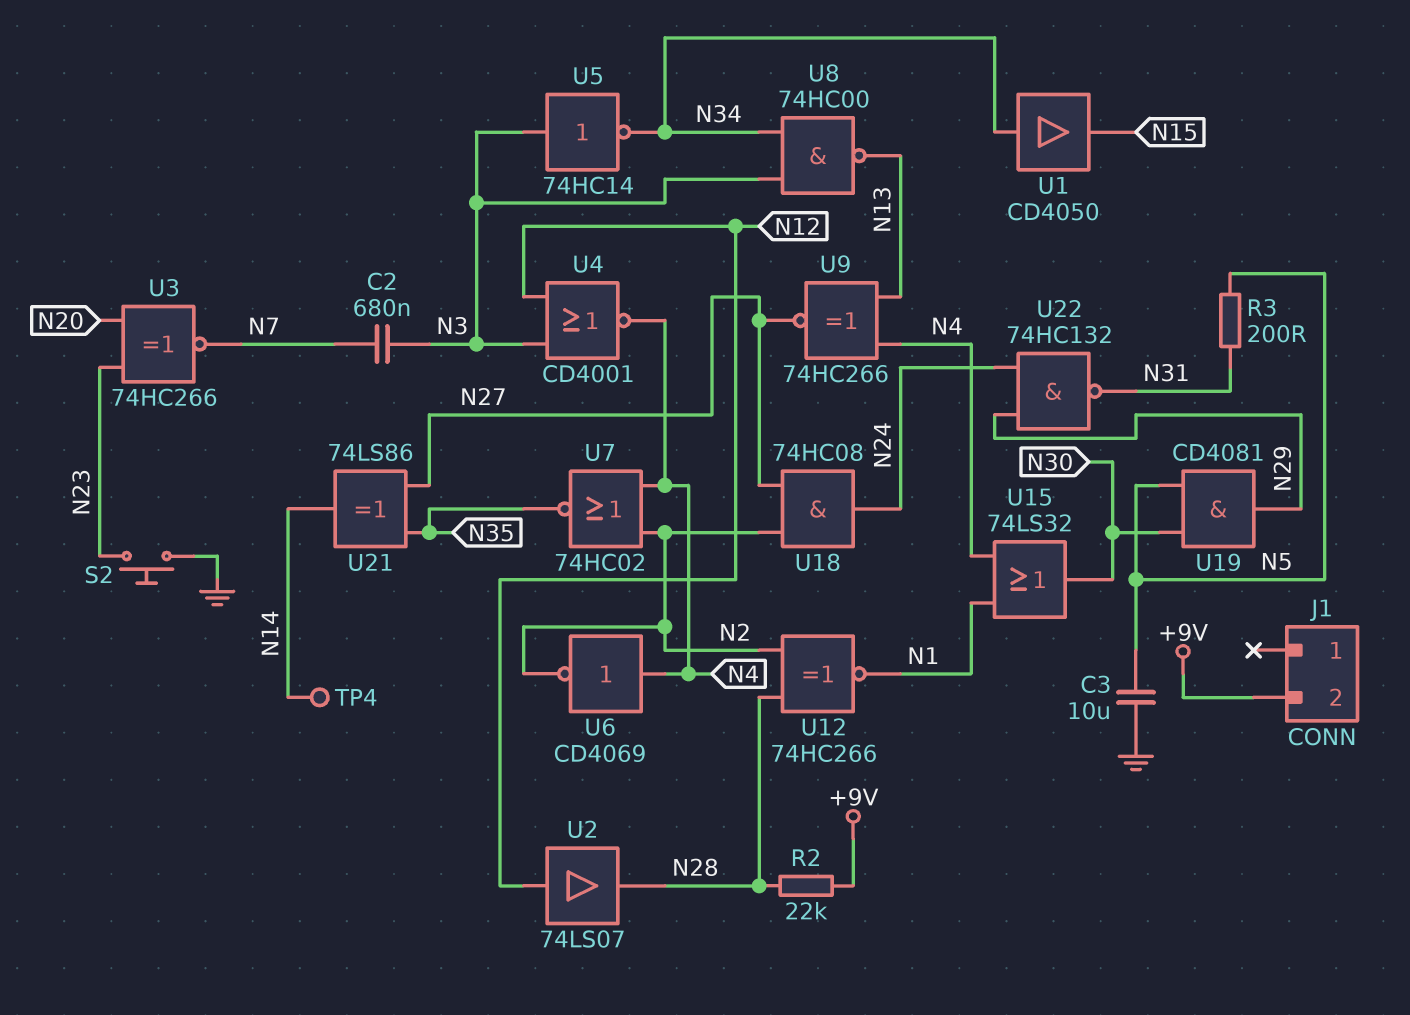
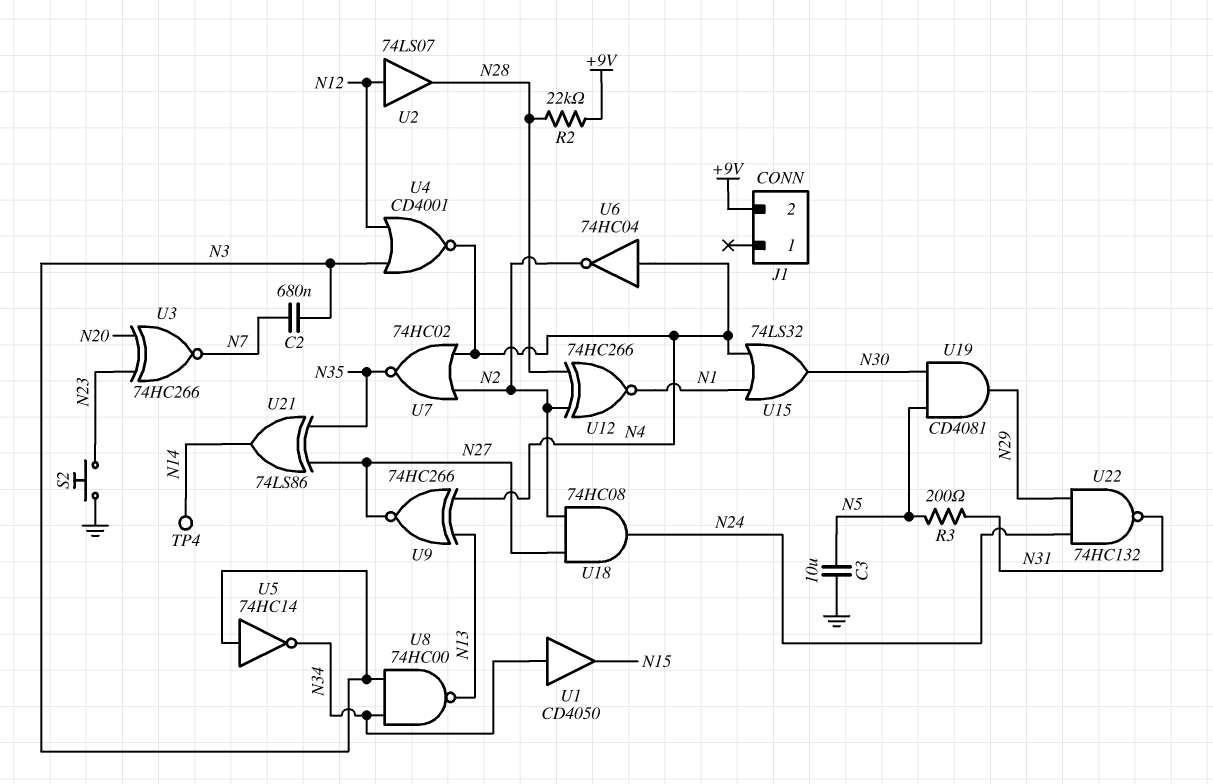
U6: NOT CD4069 (in N4, out N2) -> NOT 74HC04 (in N4, out N2)

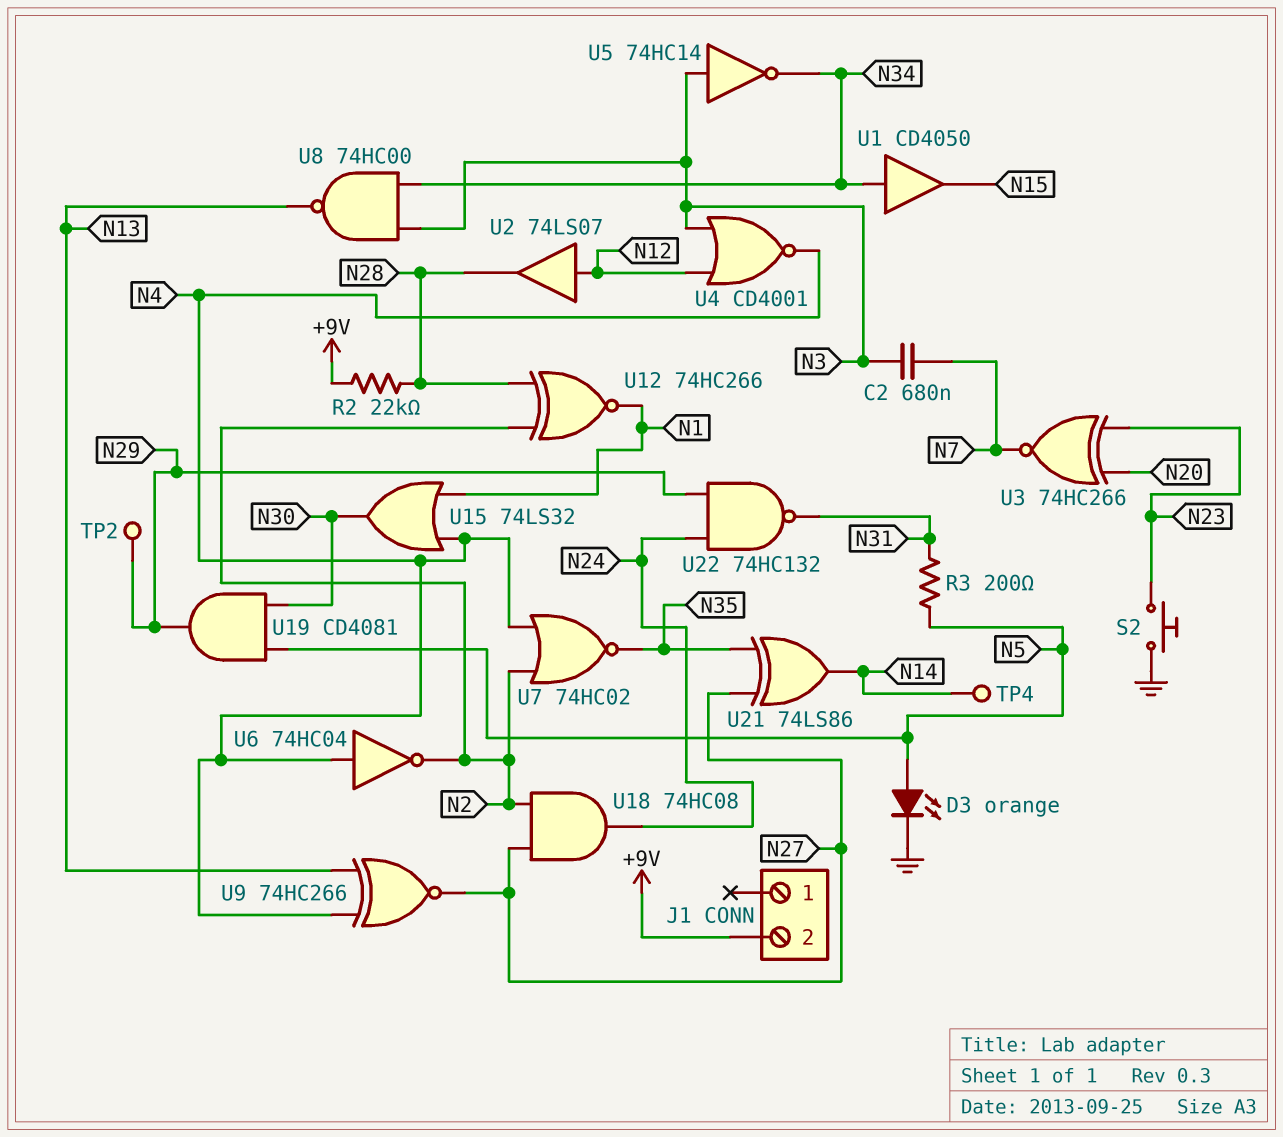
C3: 10uF (GND, N5) -> none
D3: none -> LED orange (A N5, K GND)
TP2: none -> test point (N29)

